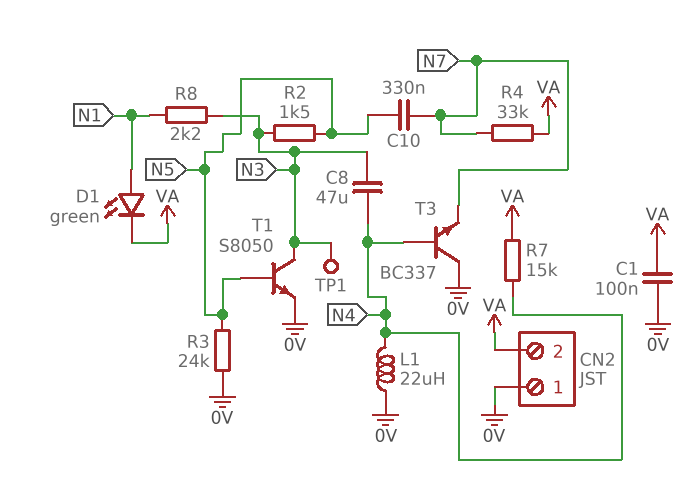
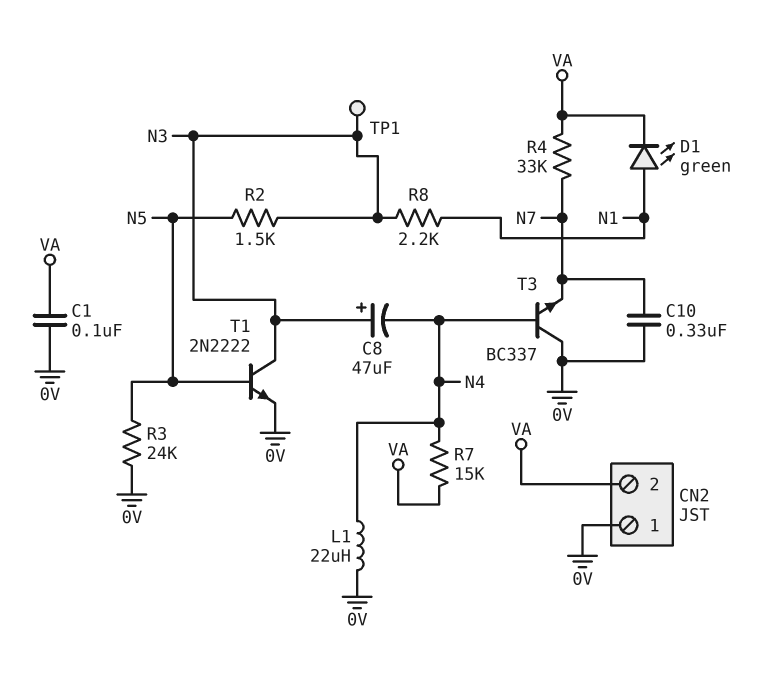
C8: 47uF (N3, N4) -> 47uF (plus N3, minus N4)
C10: 330nF (N5, N7) -> 330nF (0V, N7)
T1: NPN S8050 (B N5, C N3, E 0V) -> NPN 2N2222 (B N5, C N3, E 0V)

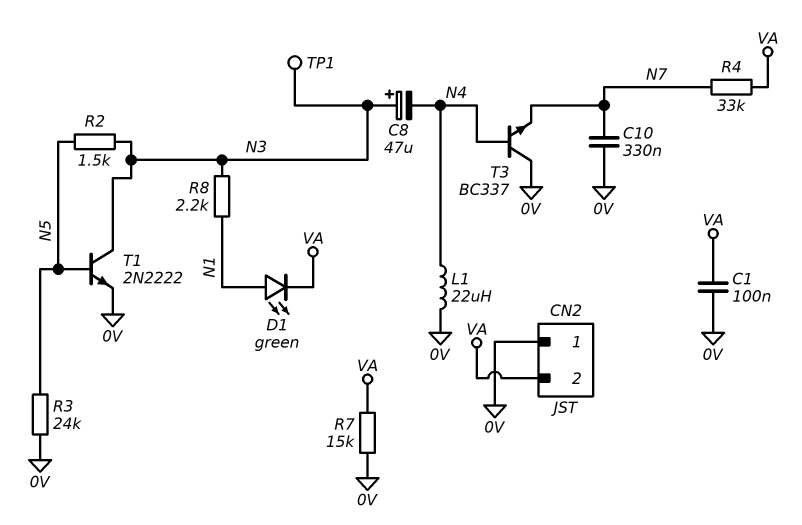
R7: 15k (N4, VA) -> 15k (0V, VA)

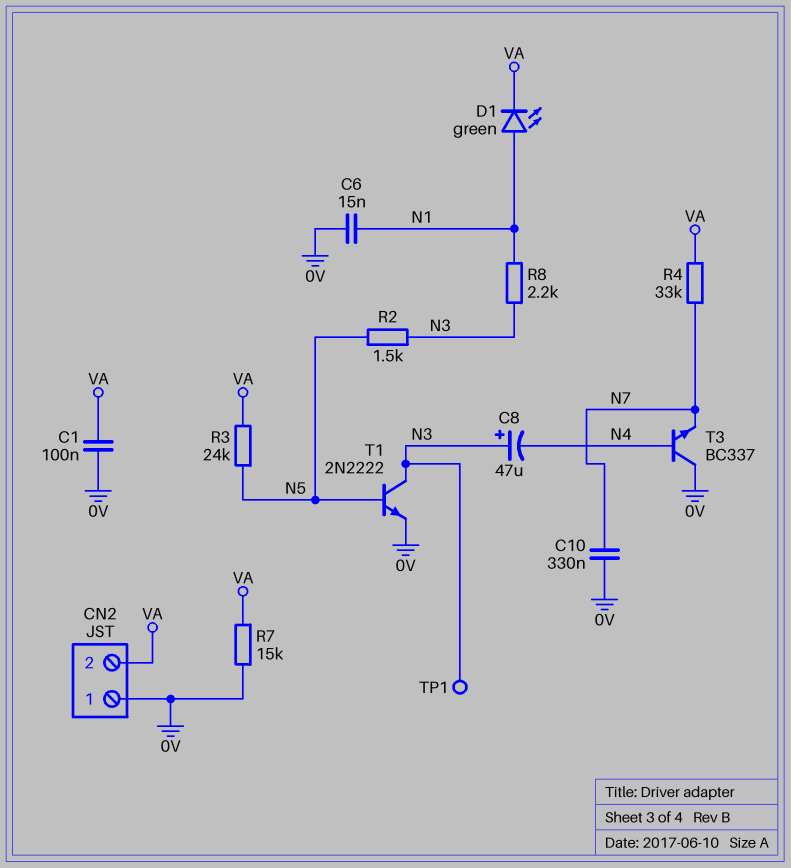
C6: none -> 15nF (0V, N1)
L1: 22uH (0V, N4) -> none
R3: 24k (0V, N5) -> 24k (N5, VA)

